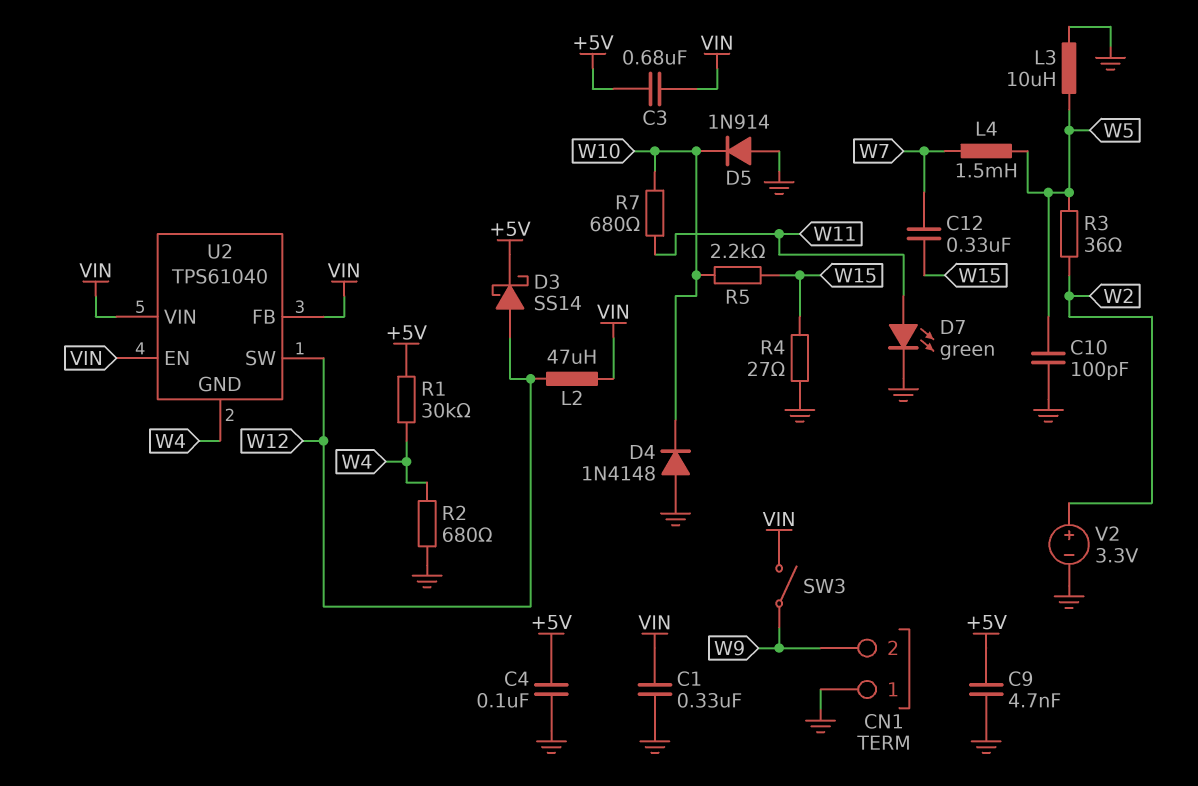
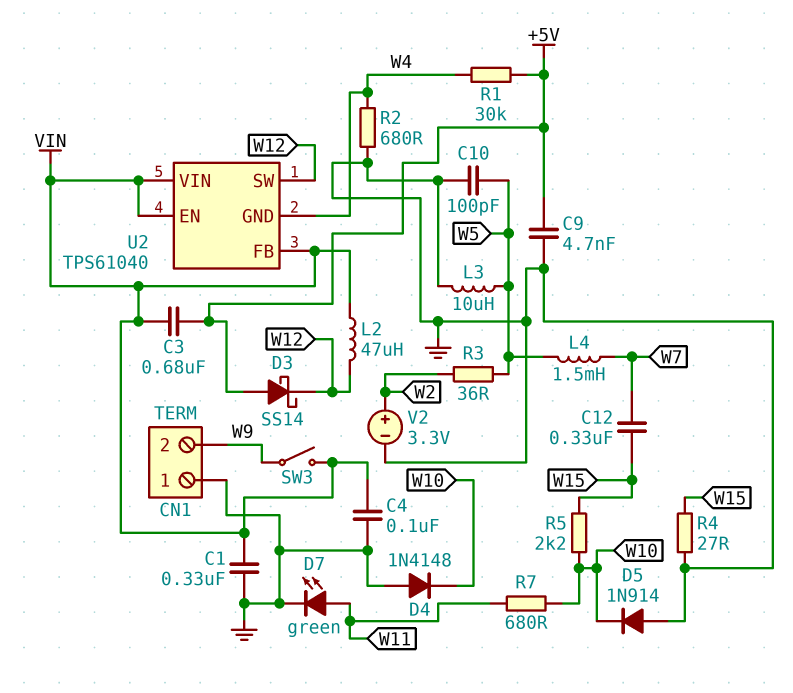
C4: 100nF (+5V, GND) -> 100nF (GND, VIN)
D3: schottky SS14 (A W12, K +5V) -> schottky SS14 (A +5V, K W12)

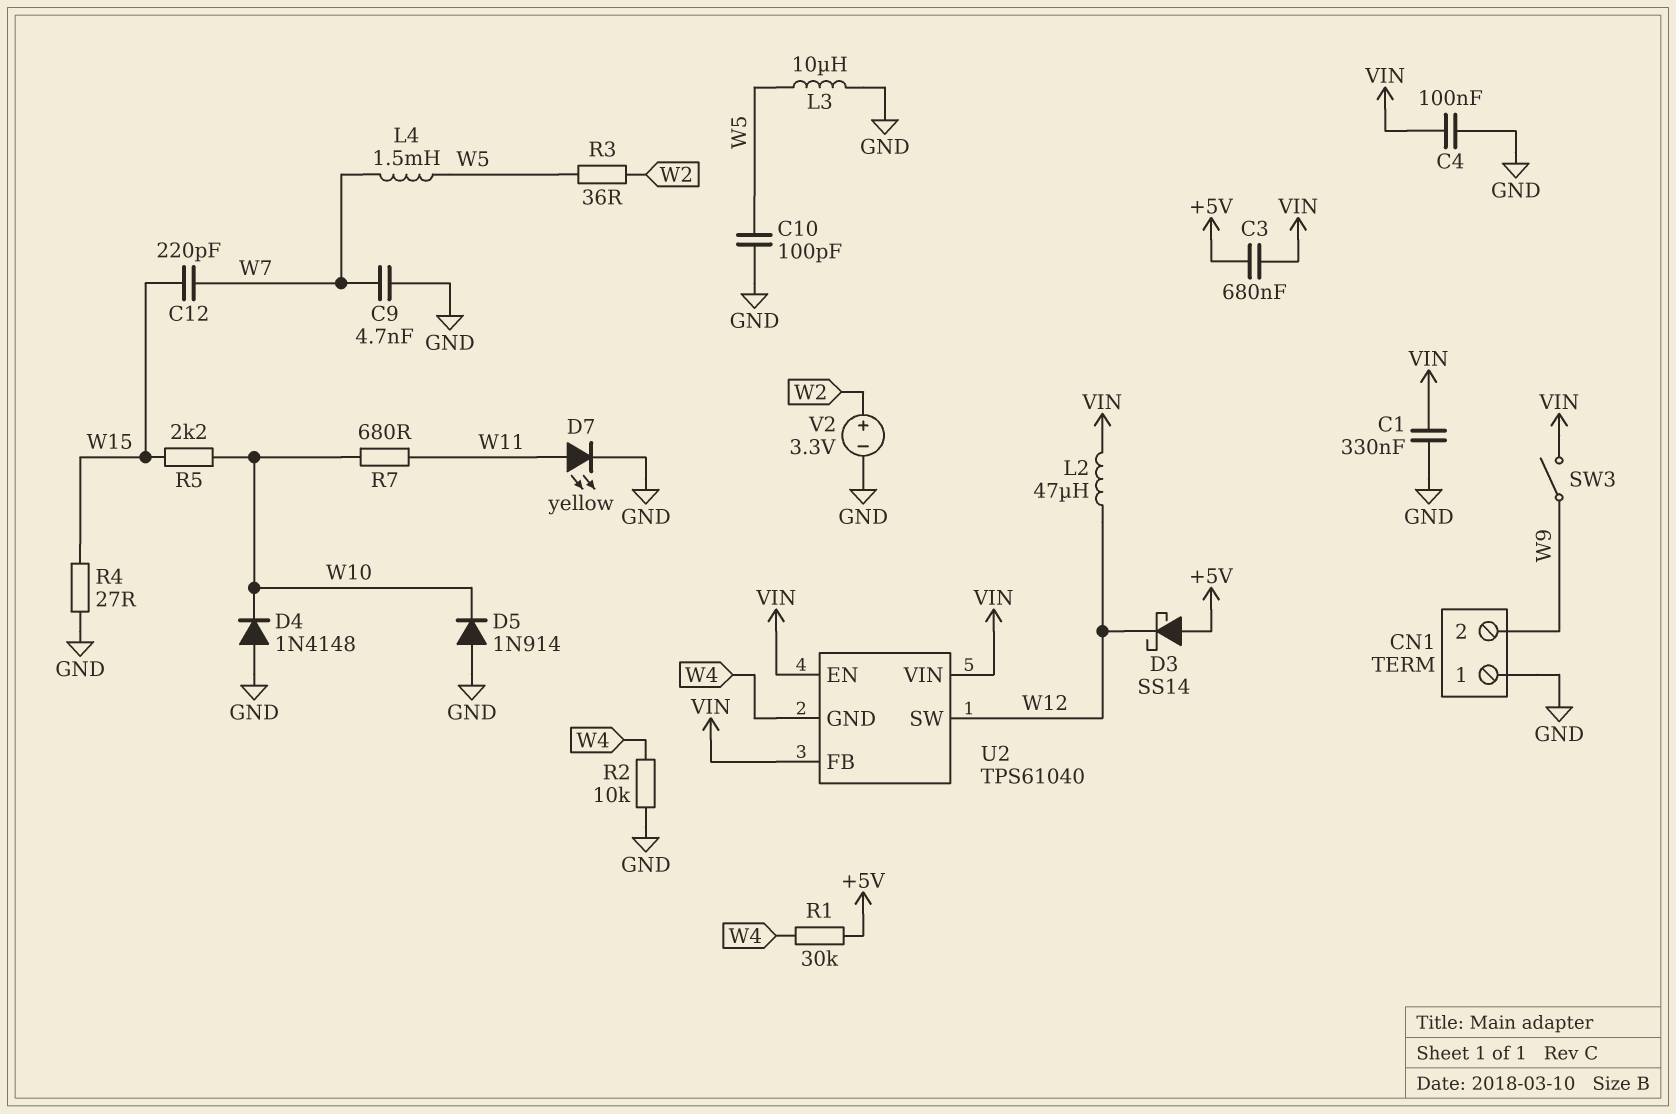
C9: 4.7nF (+5V, GND) -> 4.7nF (GND, W7)
C12: 330nF (W7, W15) -> 220pF (W7, W15)
D7: LED green (A W11, K GND) -> LED yellow (A W11, K GND)
R2: 680 (GND, W4) -> 10k (GND, W4)

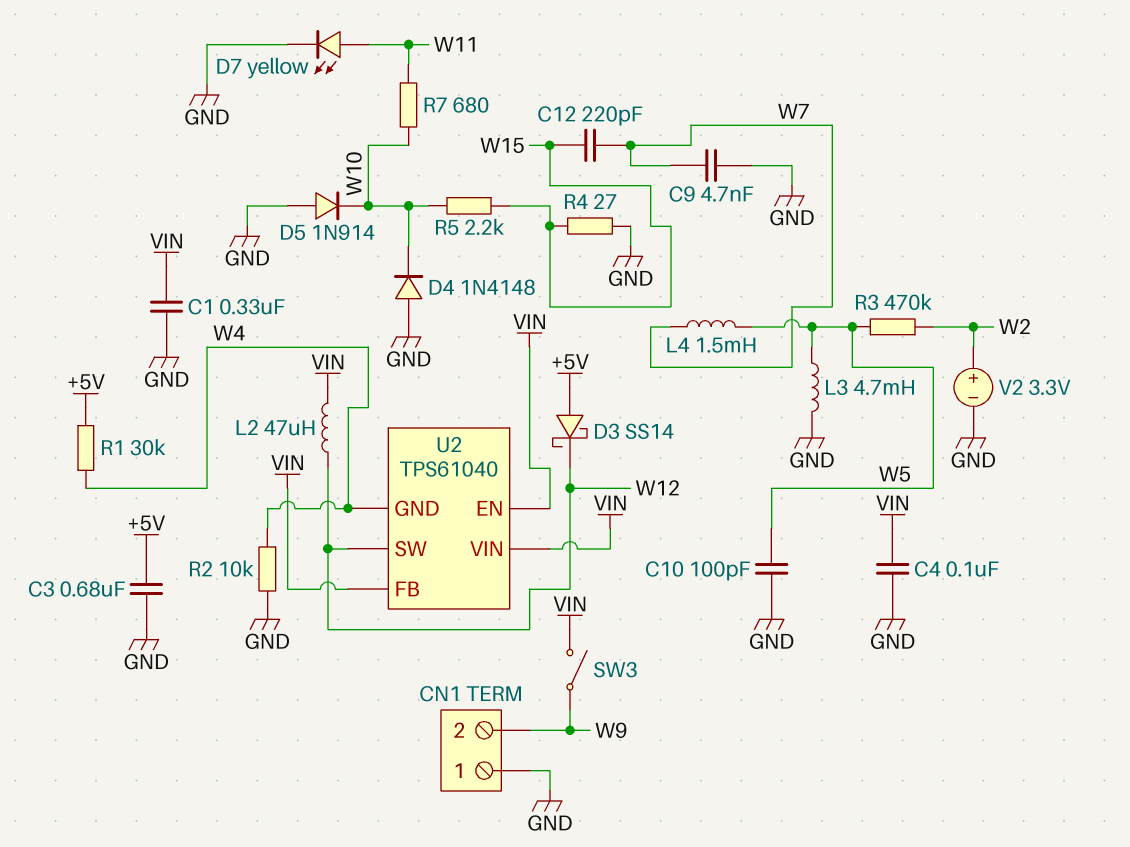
C3: 680nF (+5V, VIN) -> 680nF (+5V, GND)
L3: 10uH (GND, W5) -> 4.7mH (GND, W5)
R3: 36 (W2, W5) -> 470k (W2, W5)

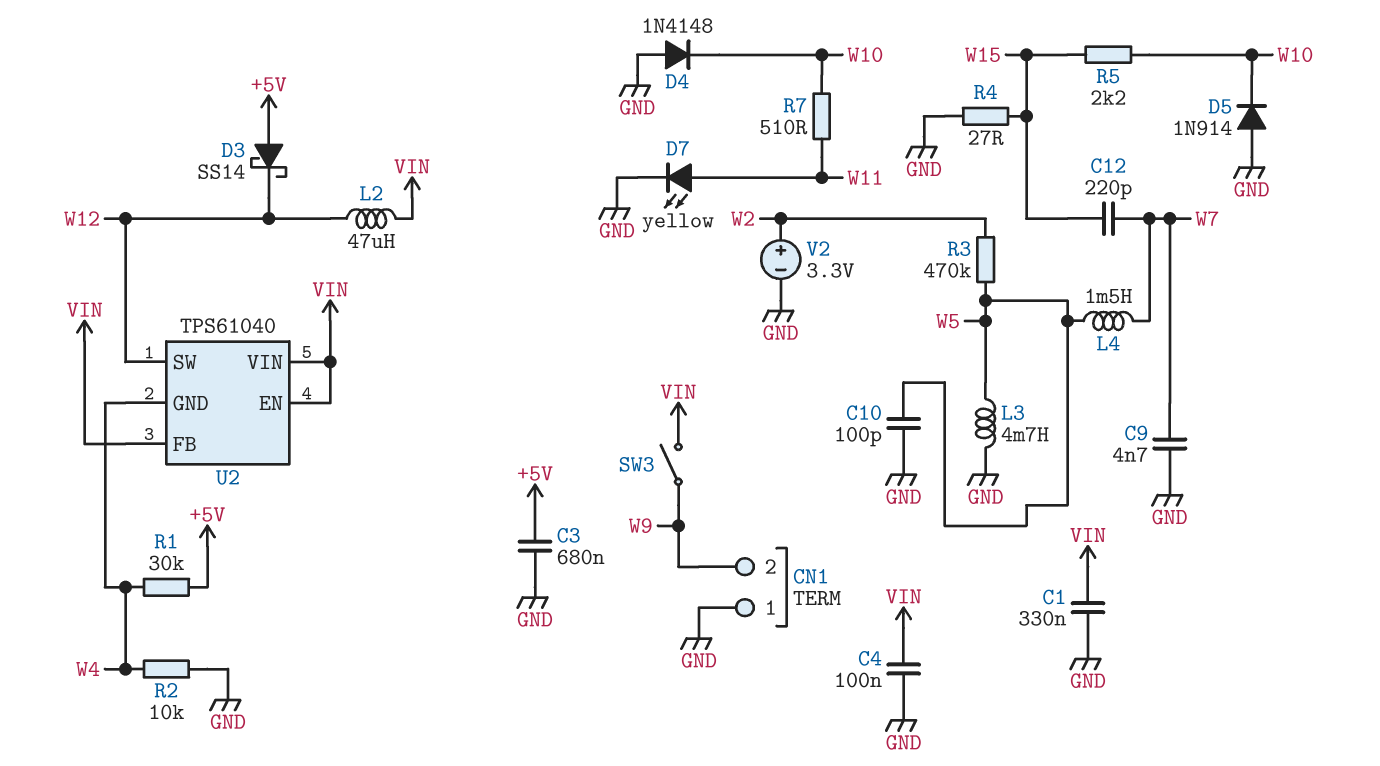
R7: 680 (W10, W11) -> 510 (W10, W11)

